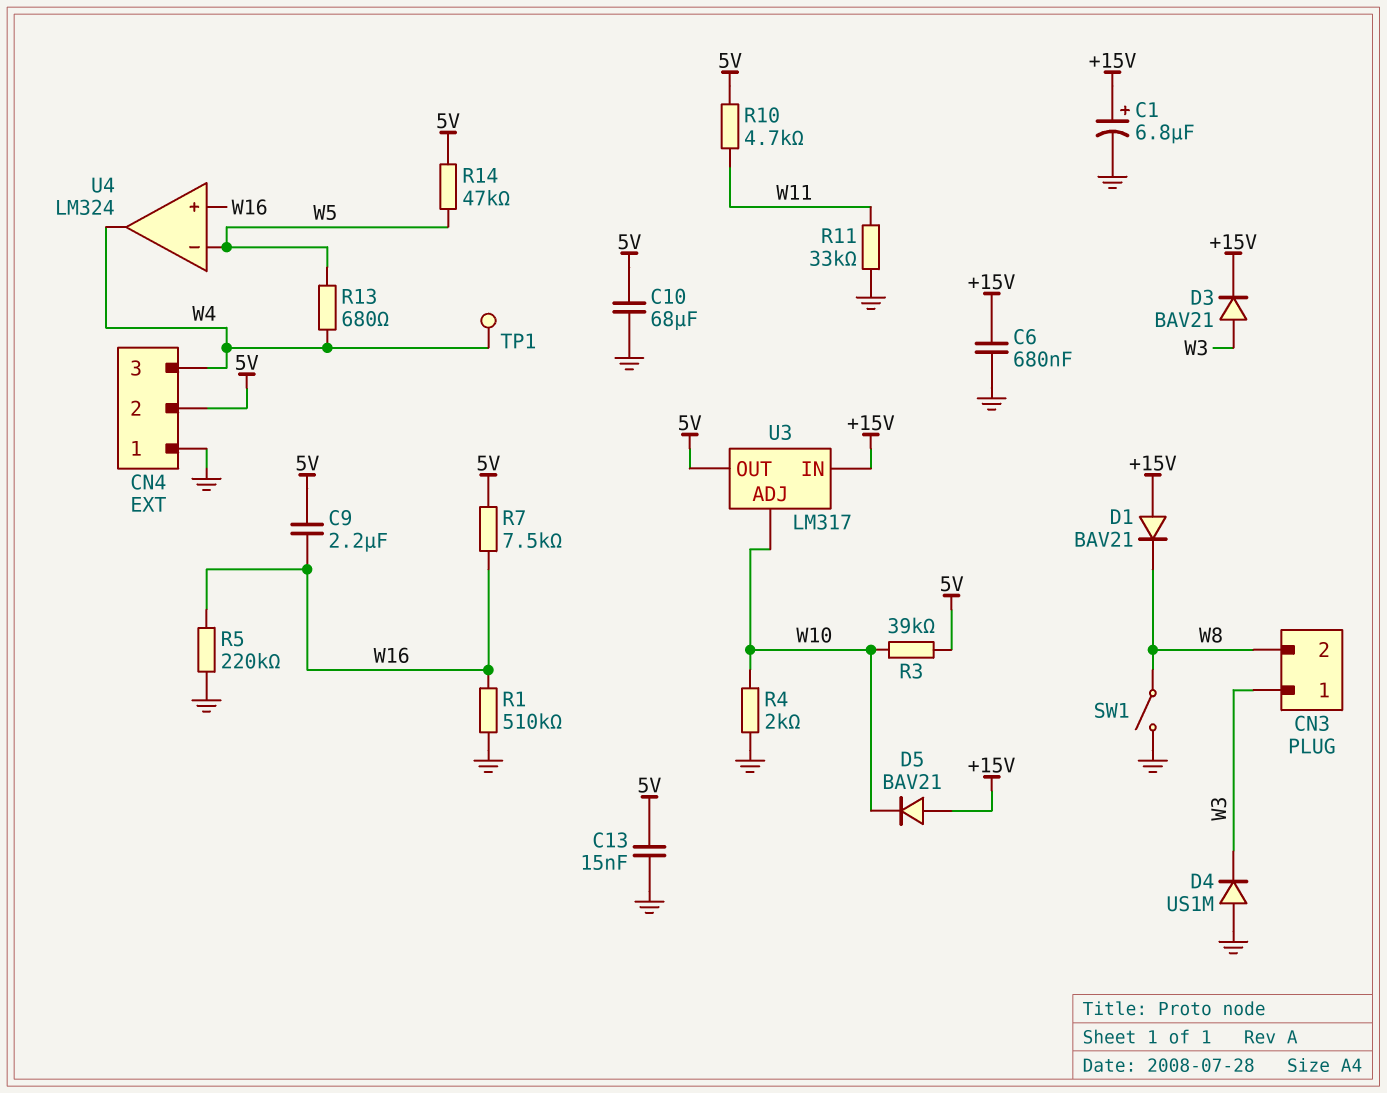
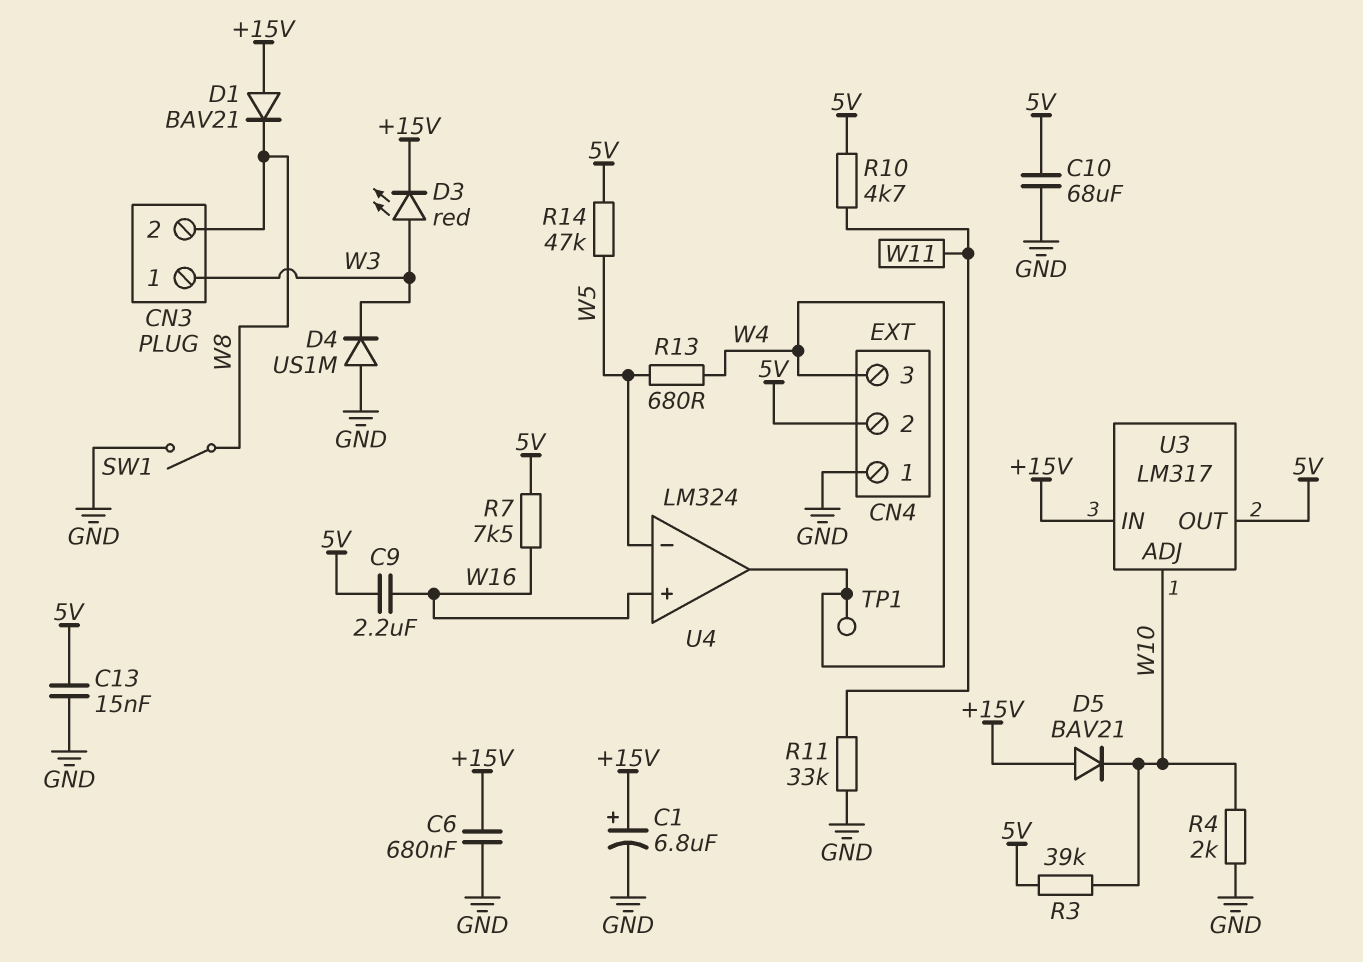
D3: diode BAV21 (A W3, K +15V) -> LED red (A W3, K +15V)
R1: 510k (GND, W16) -> none
R5: 220k (GND, W16) -> none

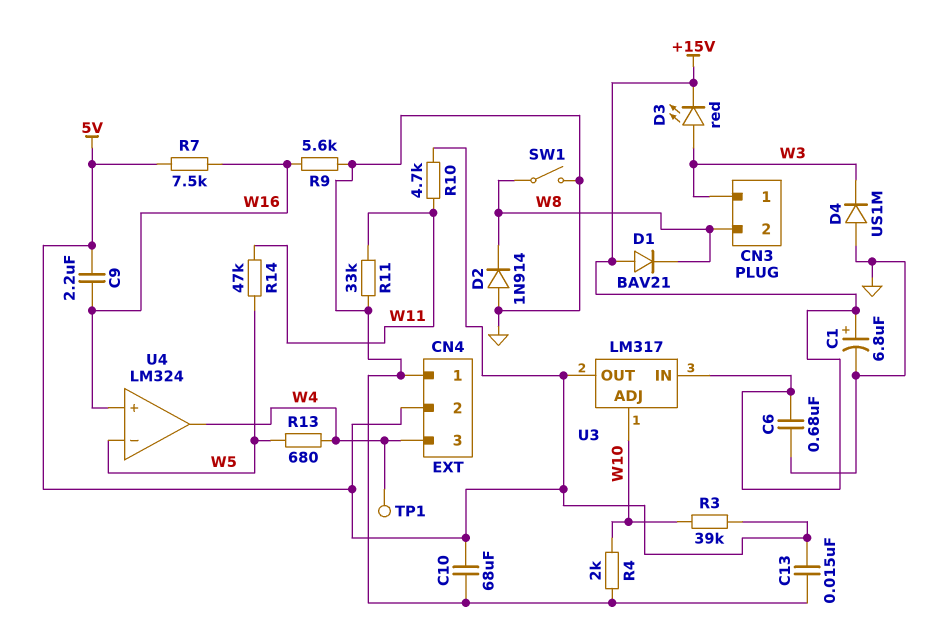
D2: none -> diode 1N914 (A GND, K W8)
D5: diode BAV21 (A +15V, K W10) -> none
R9: none -> 5.6k (GND, W16)
R14: 47k (5V, W5) -> 47k (W5, W11)

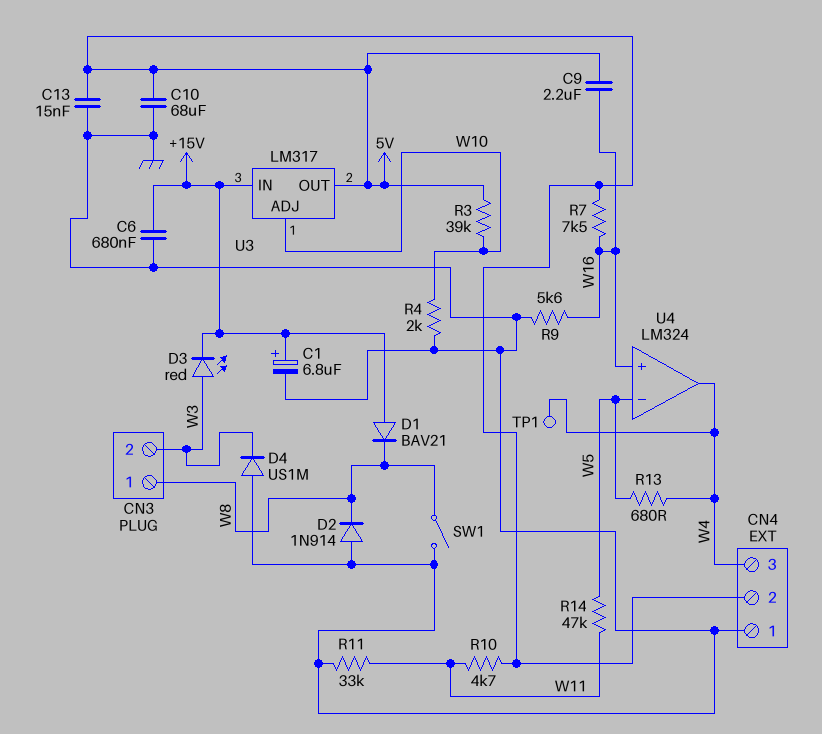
CN3 pin 1: W3 -> W8
CN3 pin 2: W8 -> W3

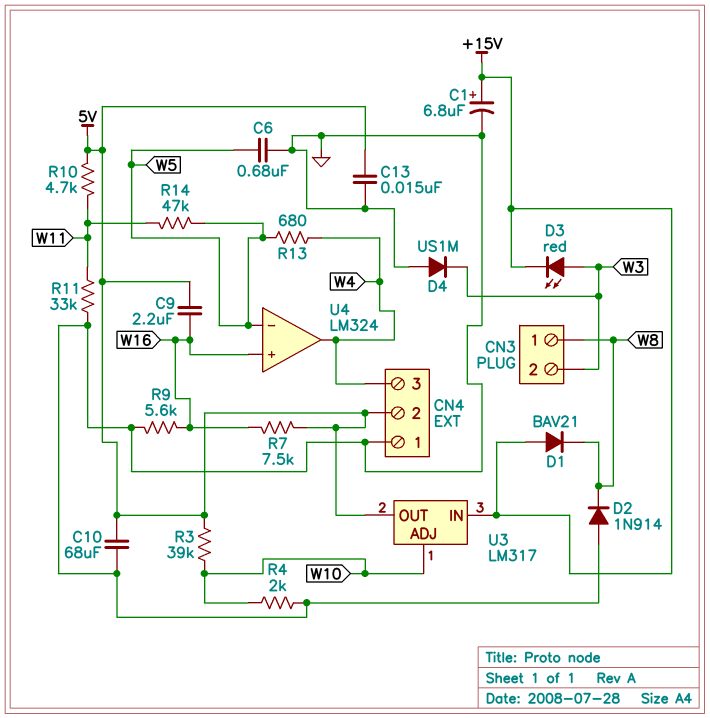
C6: 680nF (+15V, GND) -> 680nF (GND, W5)
SW1: switch (GND, W8) -> none
TP1: test point (W4) -> none

